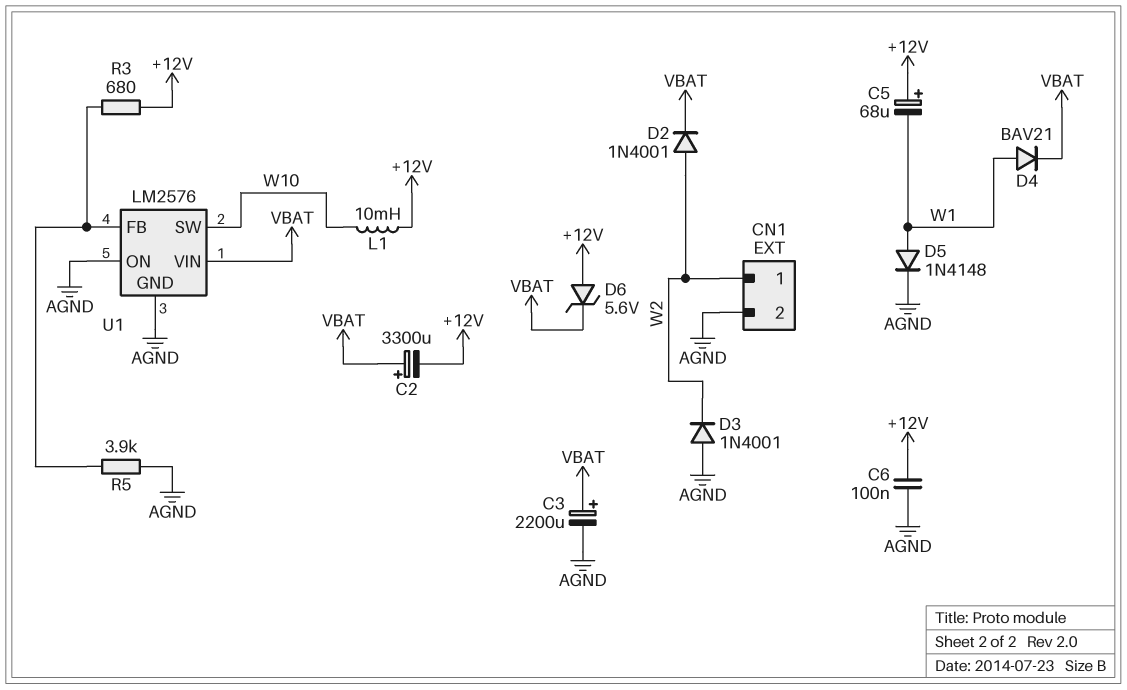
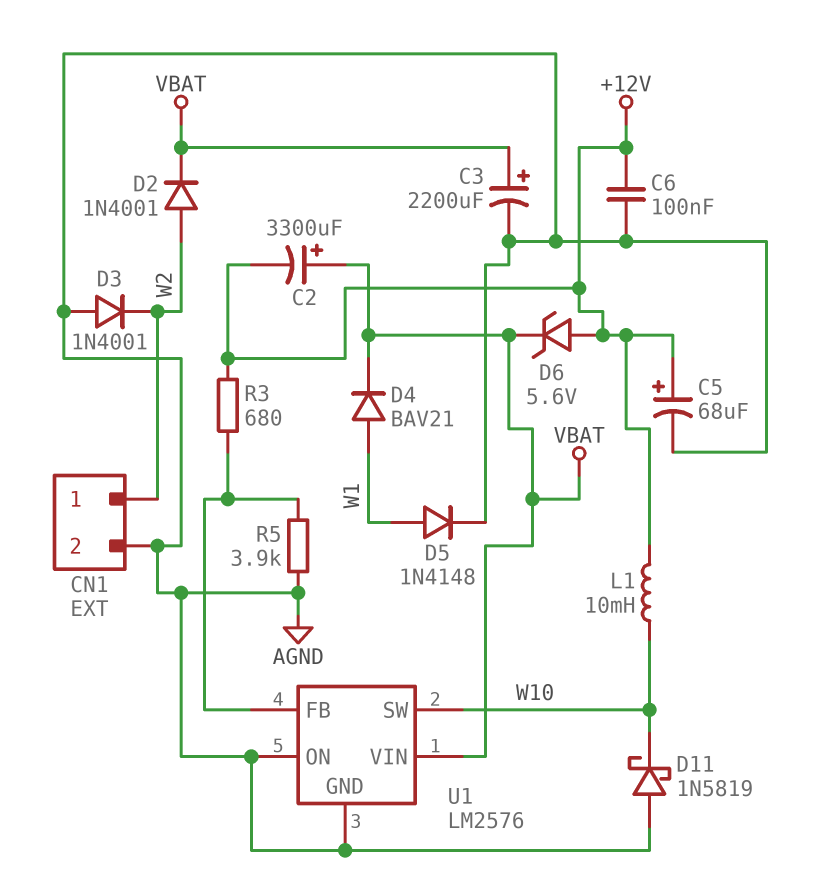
C5: 68uF (plus +12V, minus W1) -> 68uF (plus +12V, minus AGND)
D11: none -> schottky 1N5819 (A AGND, K W10)

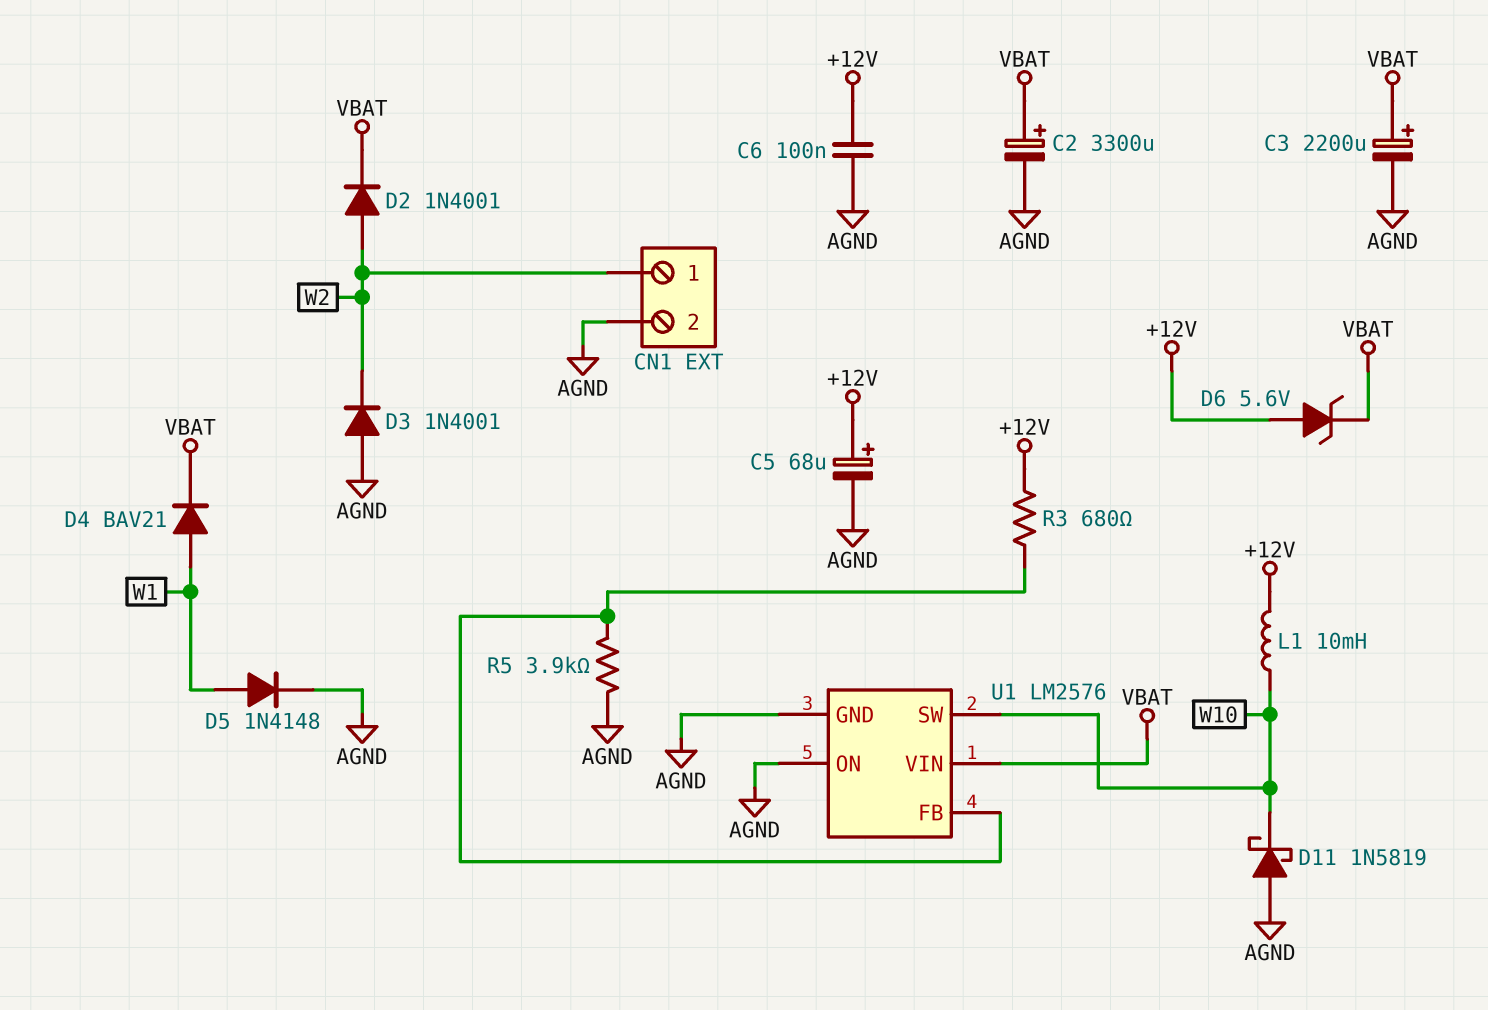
C2: 3300uF (plus VBAT, minus +12V) -> 3300uF (plus VBAT, minus AGND)

